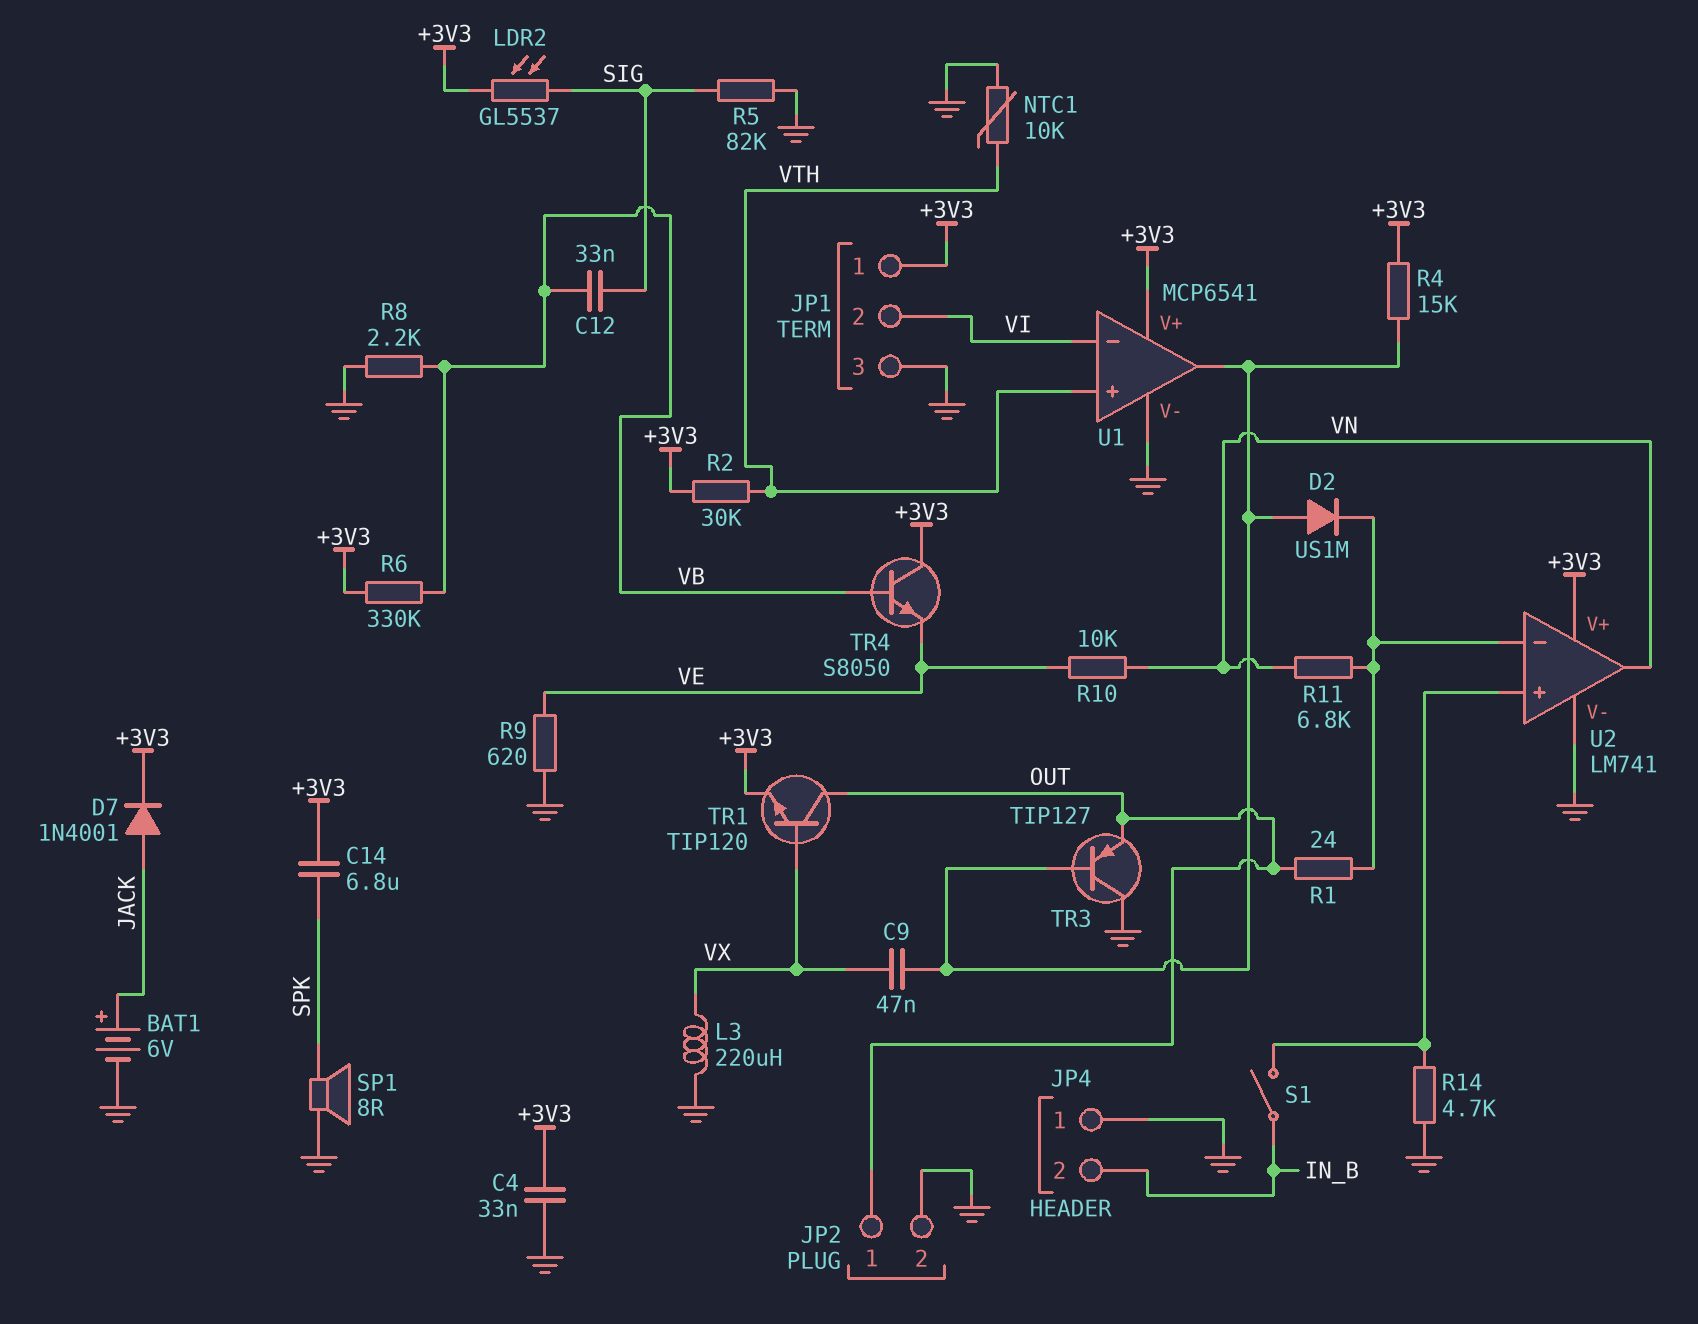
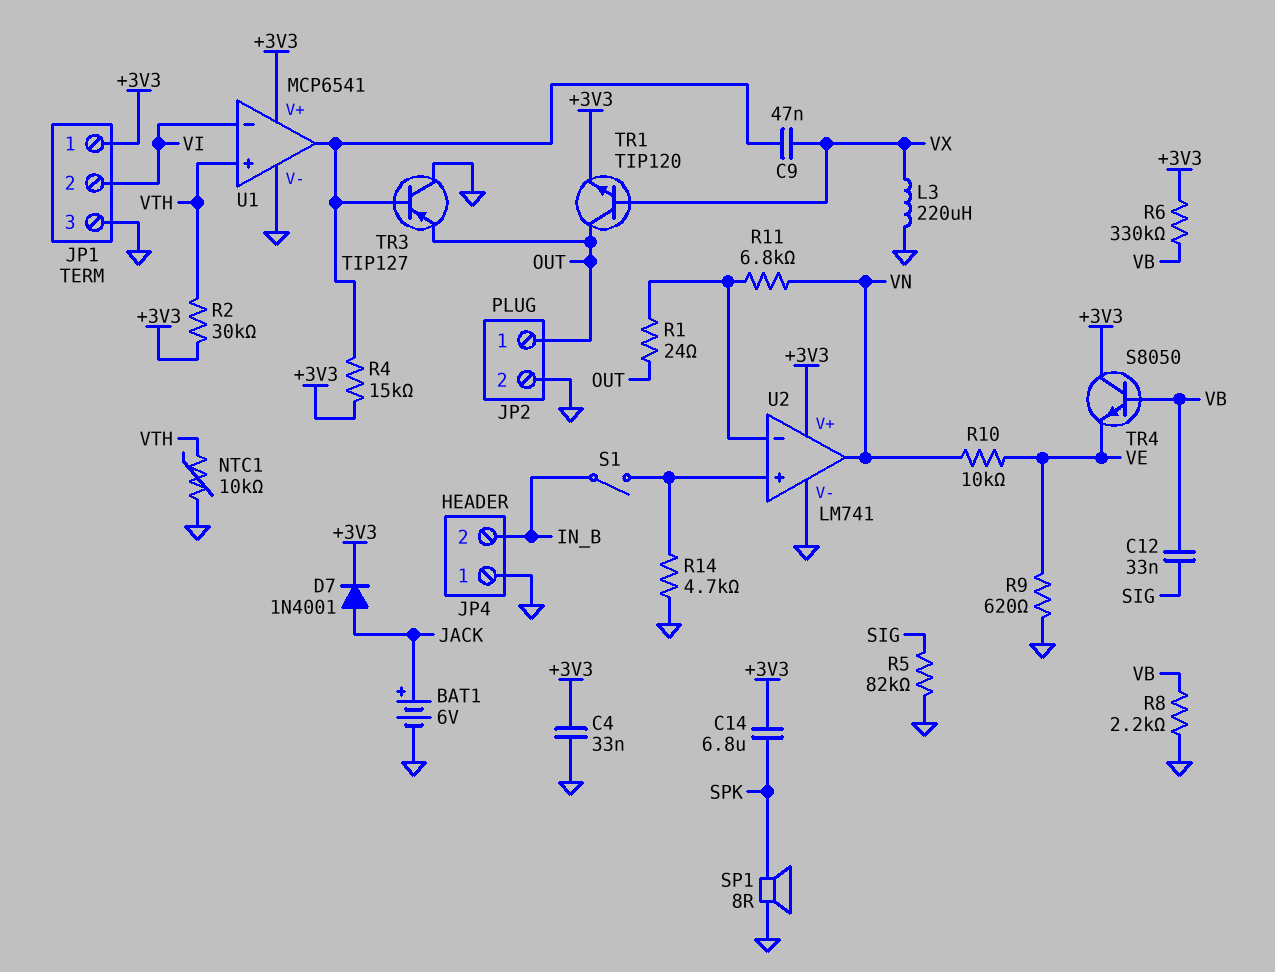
D2: diode US1M (A U1/out, K U2/in-) -> none
LDR2: GL5537 (+3V3, SIG) -> none

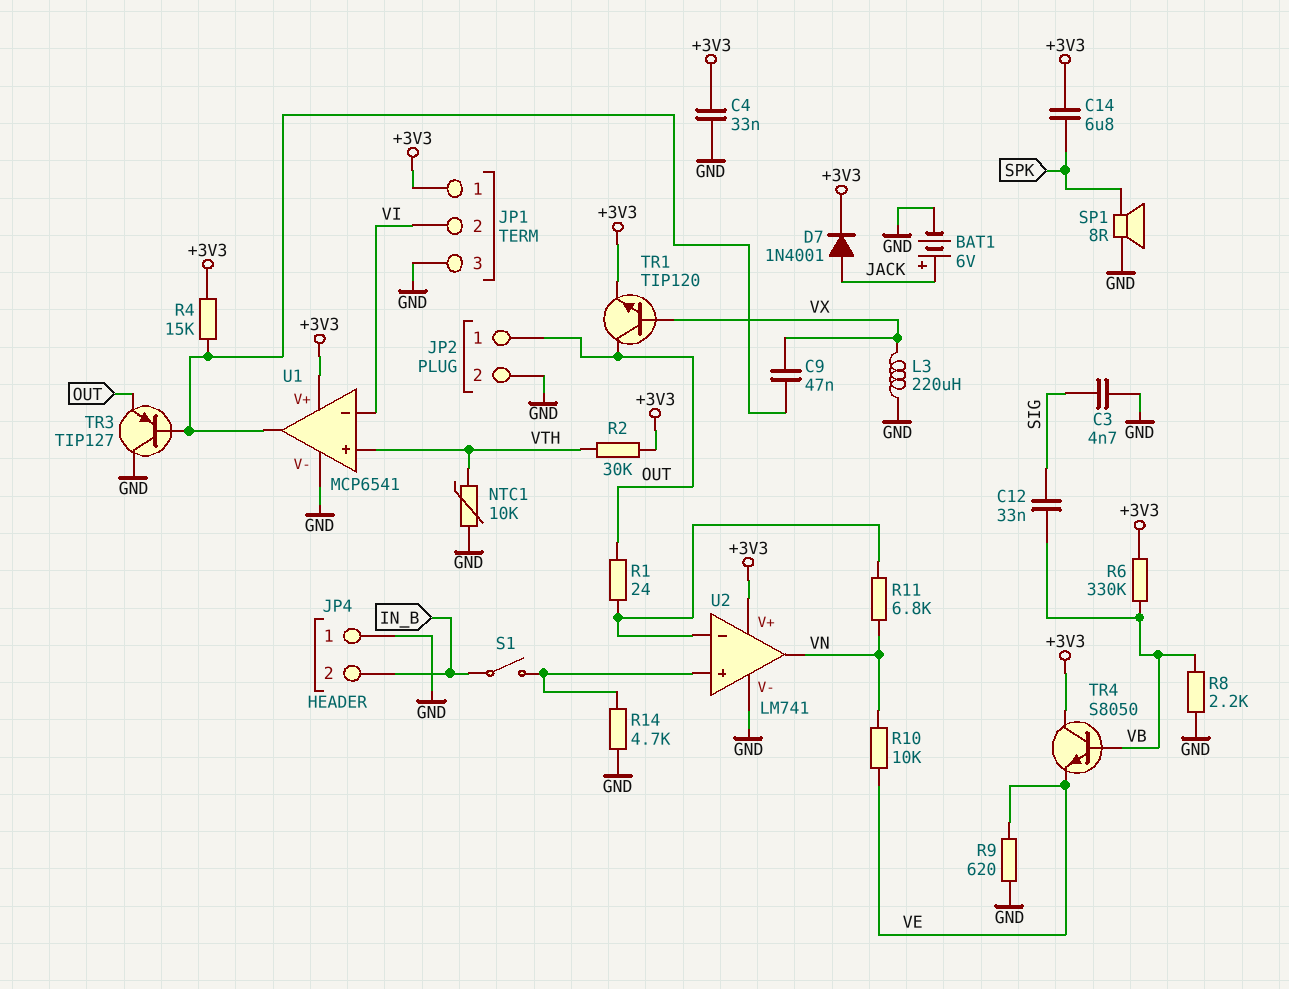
C3: none -> 4.7nF (GND, SIG)
R5: 82k (GND, SIG) -> none

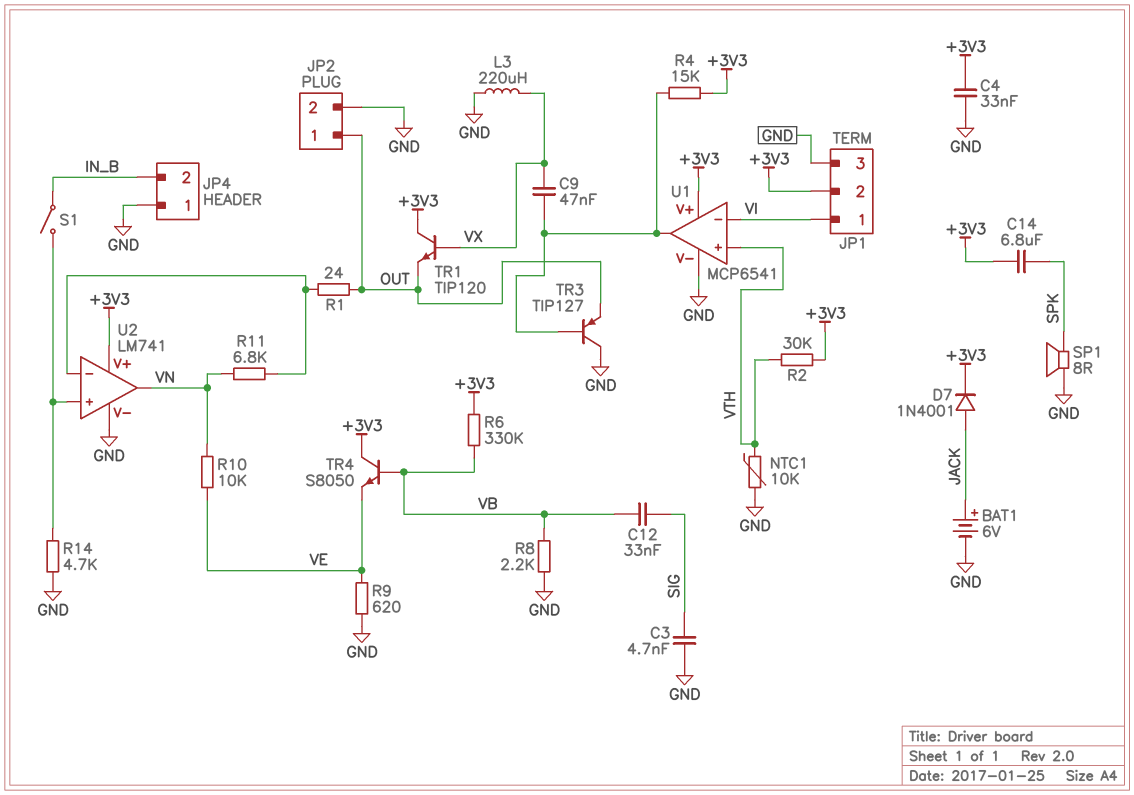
JP1 pin 1: +3V3 -> VI
JP1 pin 2: VI -> +3V3
TR1: NPN TIP120 (B VX, C OUT, E +3V3) -> NPN TIP120 (B VX, C +3V3, E OUT)

